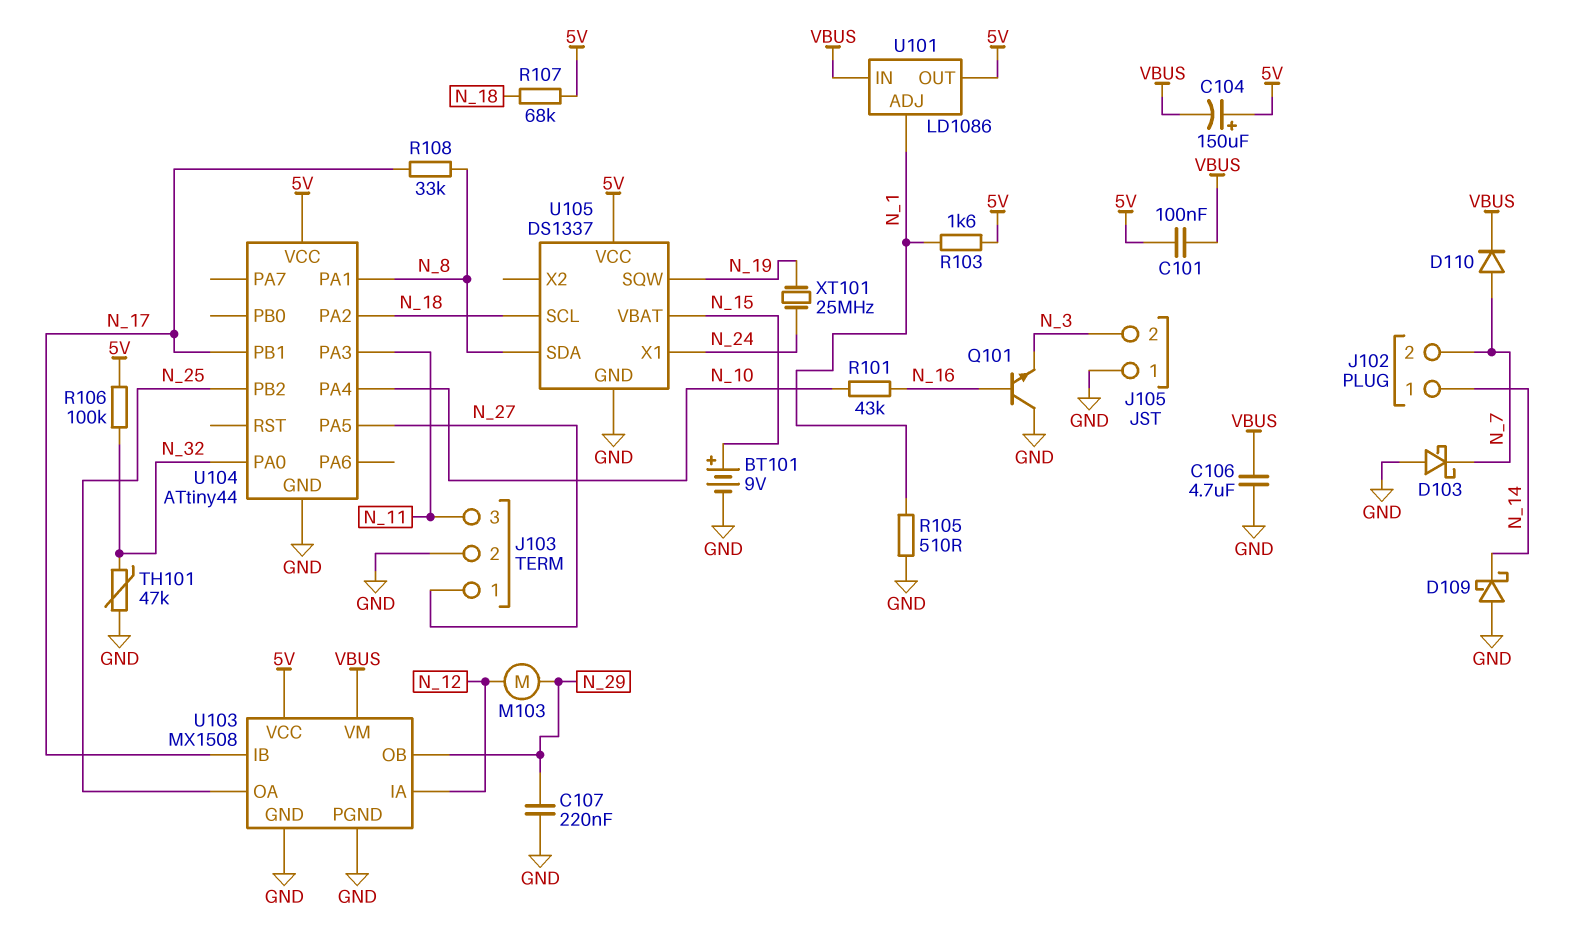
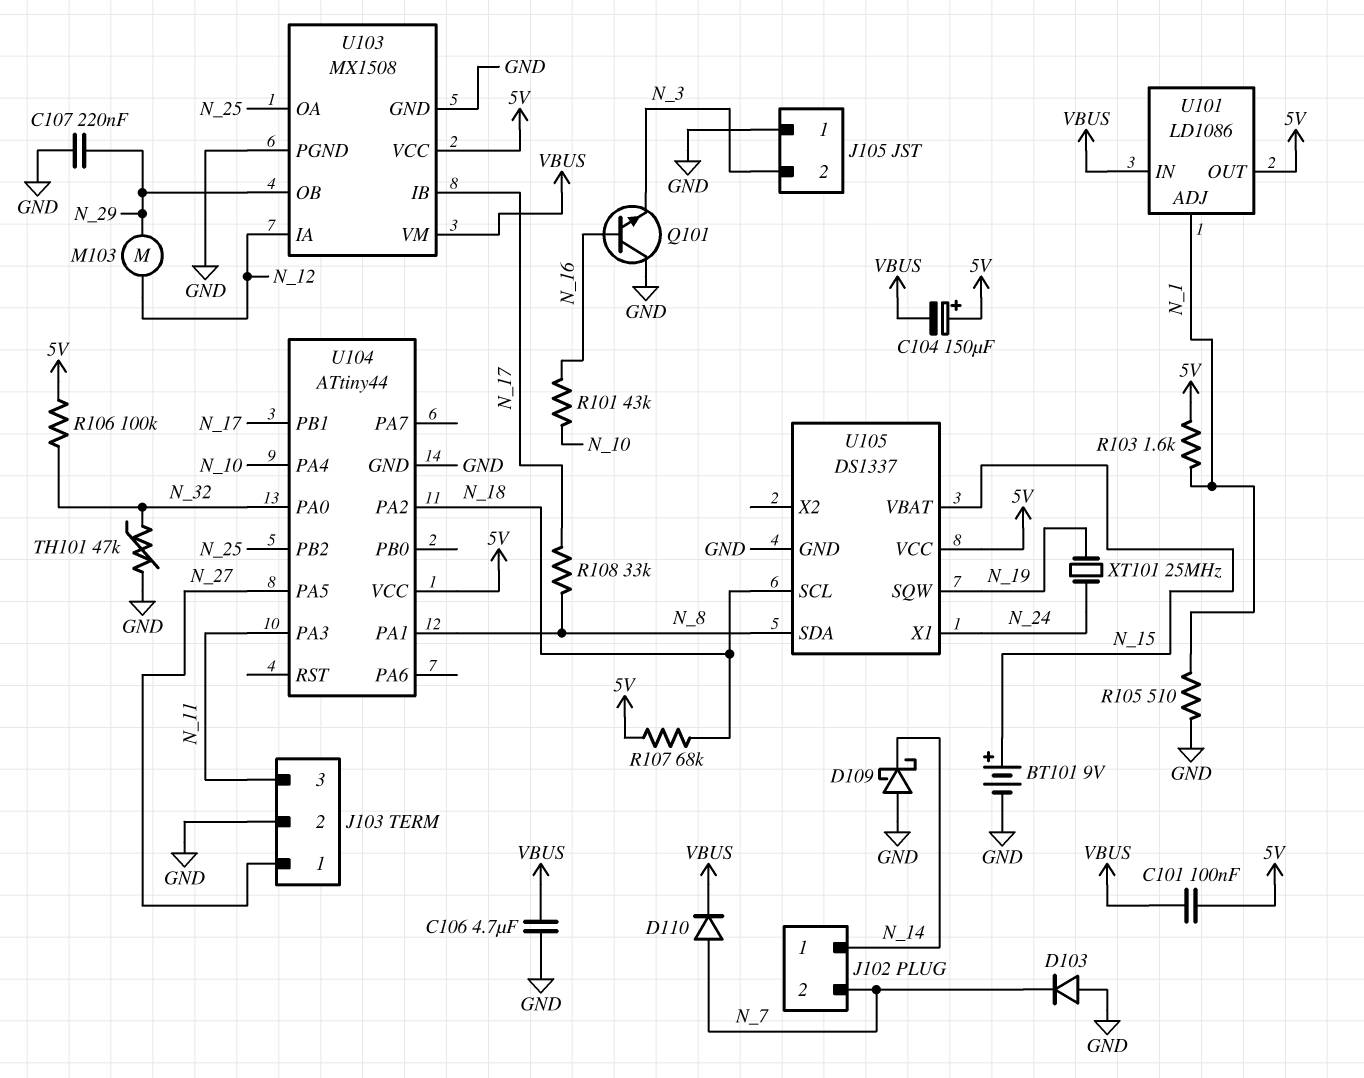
D103: schottky (A GND, K N_7) -> diode (A GND, K N_7)

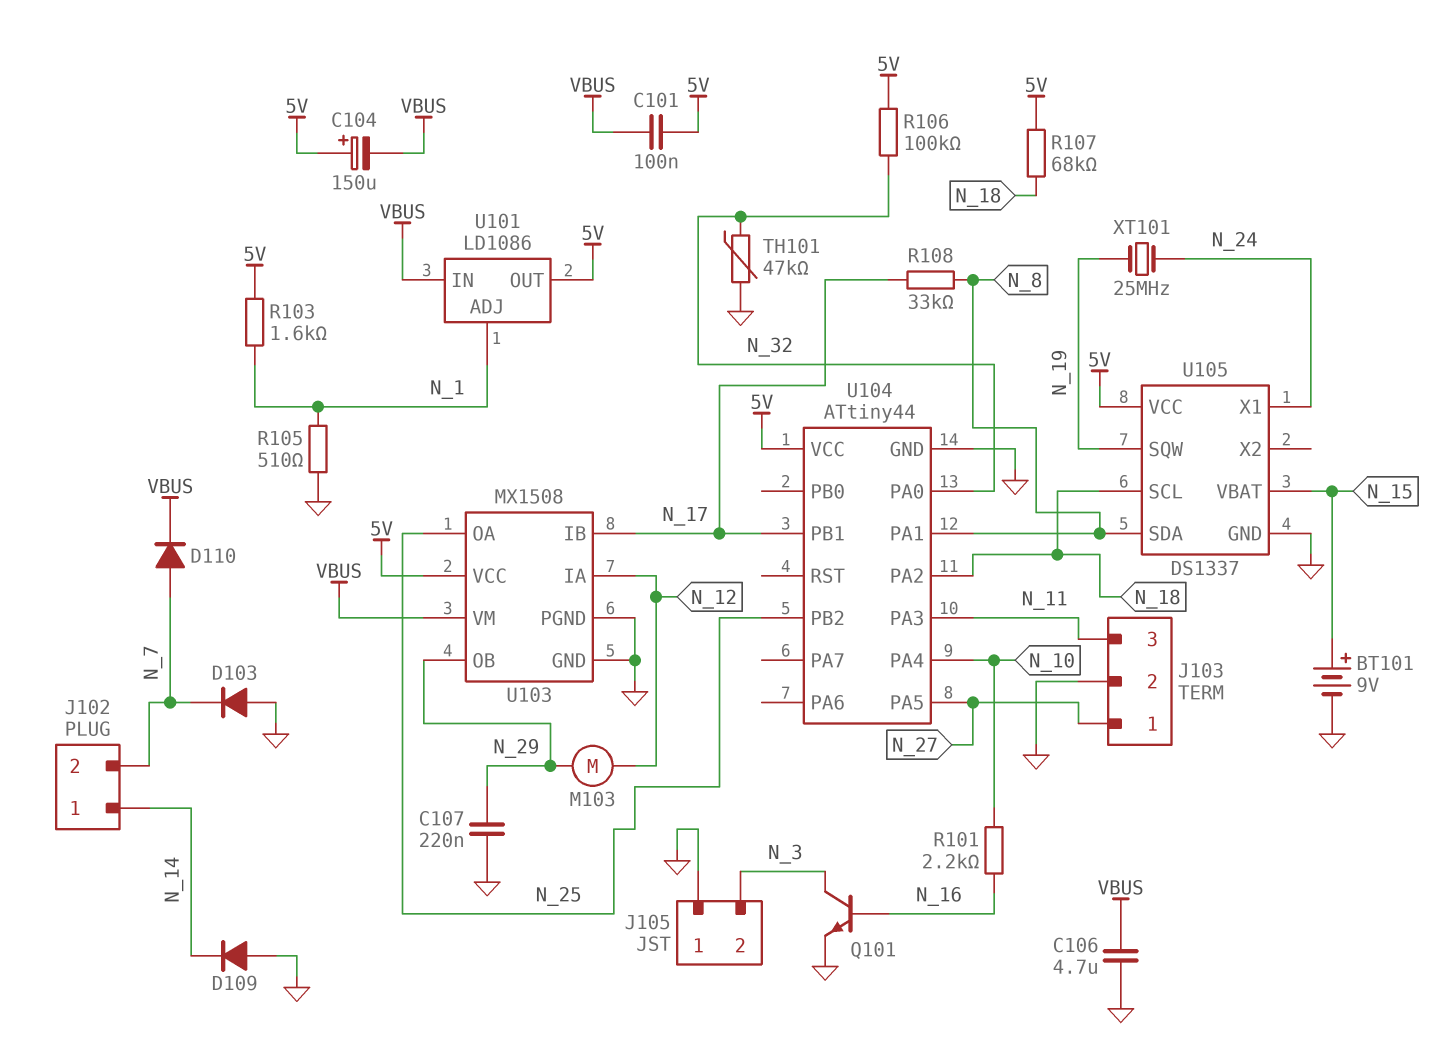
D109: schottky (A GND, K N_14) -> diode (A GND, K N_14)
Q101: NPN (B N_16, C GND, E N_3) -> NPN (B N_16, C N_3, E GND)
R101: 43k (N_10, N_16) -> 2.2k (N_10, N_16)

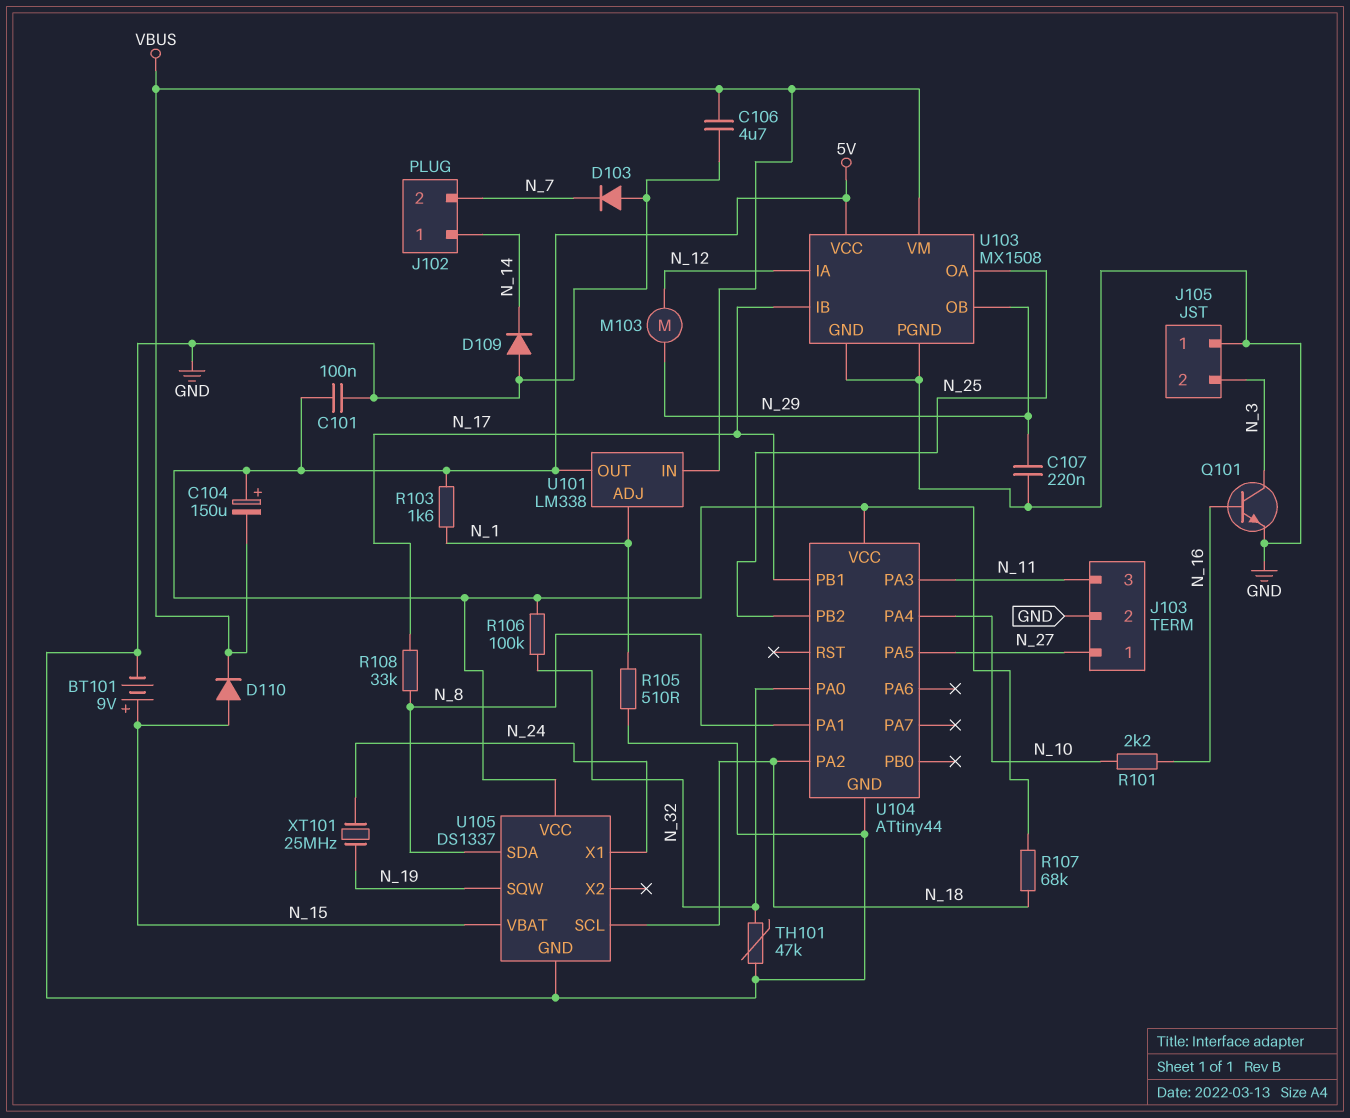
C101: 100nF (5V, VBUS) -> 100nF (5V, GND)
D110: diode (A N_7, K VBUS) -> diode (A N_15, K VBUS)
U101: LD1086 -> LM338

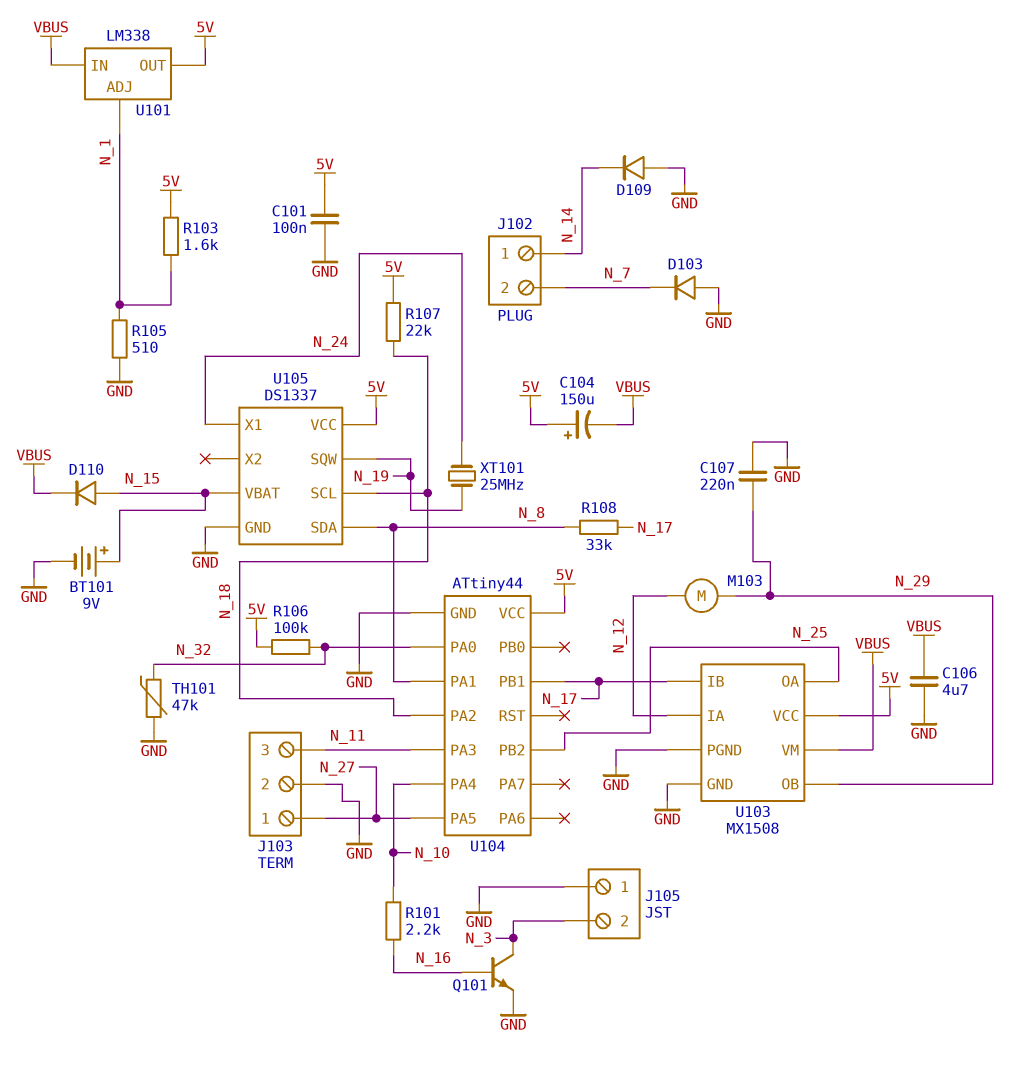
R107: 68k (5V, N_18) -> 22k (5V, N_18)

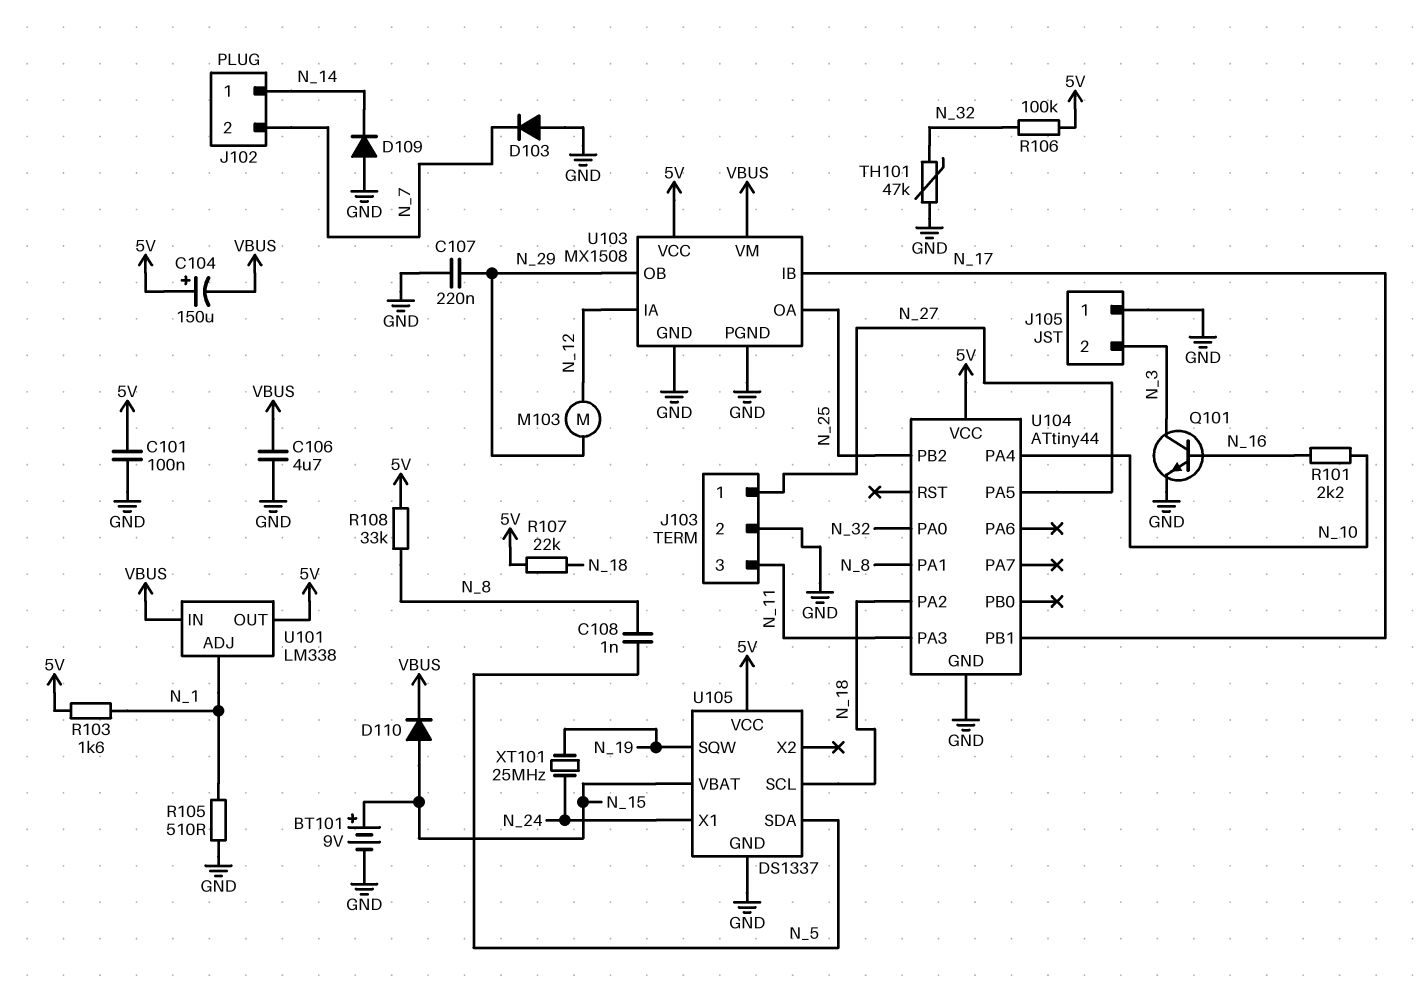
C108: none -> 1nF (N_5, N_8)
R108: 33k (N_8, N_17) -> 33k (5V, N_8)
U105 pin SDA: N_8 -> N_5

